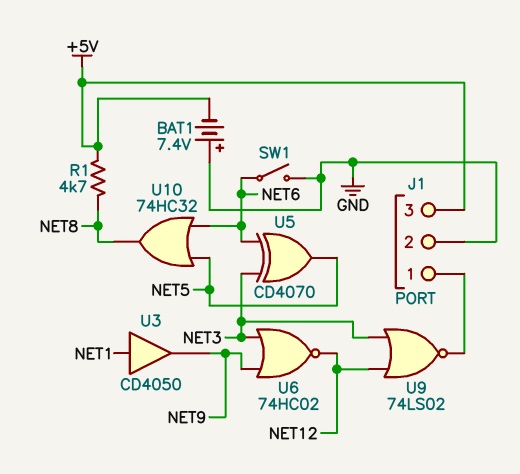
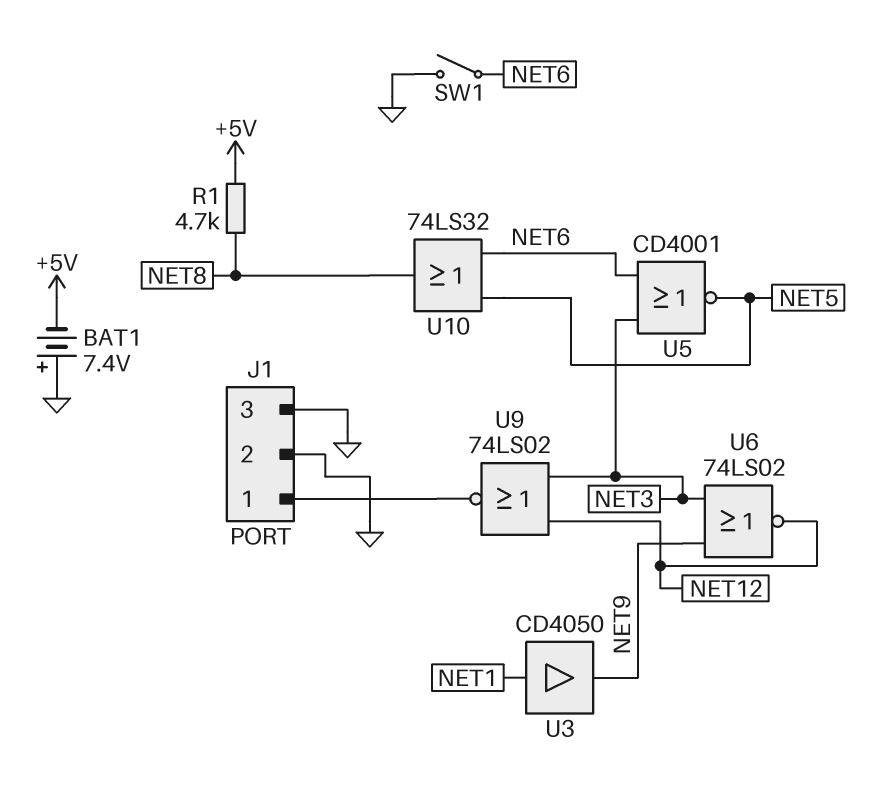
J1 pin 3: +5V -> GND
U5: XOR CD4070 (in NET3, in NET6, out NET5) -> NOR CD4001 (in NET3, in NET6, out NET5)
U6: NOR 74HC02 (in NET3, in NET9, out NET12) -> NOR 74LS02 (in NET3, in NET9, out NET12)
U10: OR 74HC32 (in NET5, in NET6, out NET8) -> OR 74LS32 (in NET5, in NET6, out NET8)

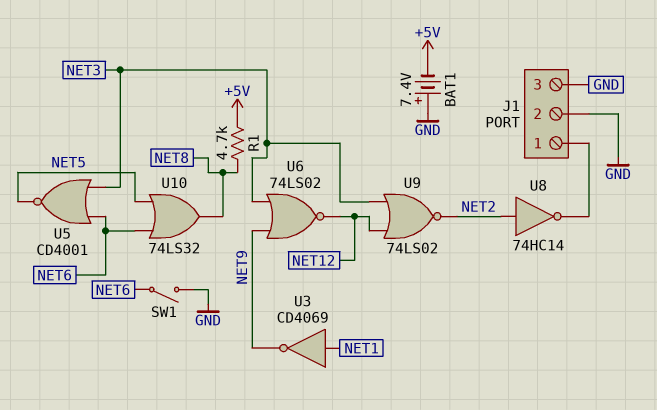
U3: buffer CD4050 (in NET1, out NET9) -> NOT CD4069 (in NET1, out NET9)
U8: none -> NOT 74HC14 (in NET2, out J1/1)
U9: NOR 74LS02 (in NET3, in NET12, out J1/1) -> NOR 74LS02 (in NET3, in NET12, out NET2)

